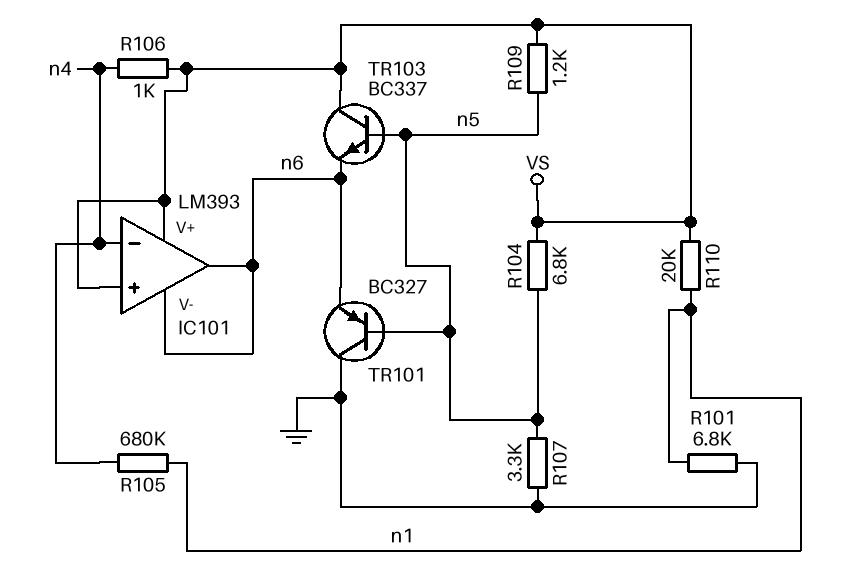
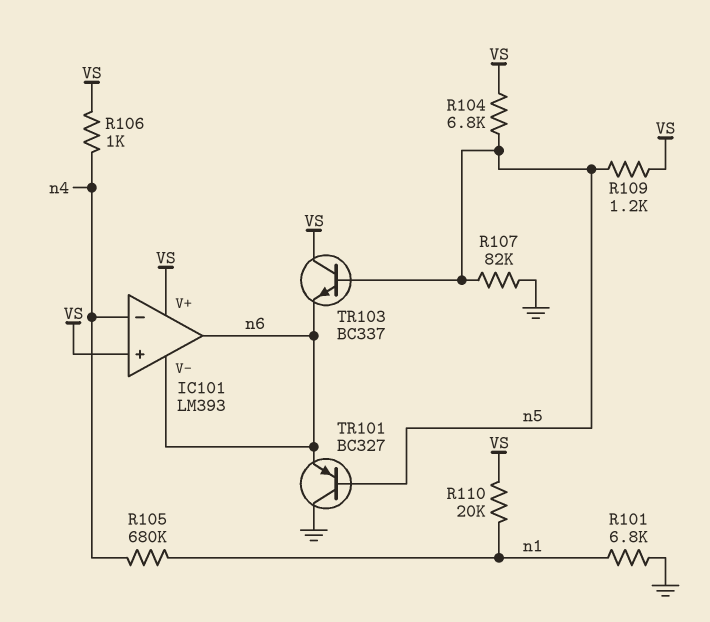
R107: 3.3k (GND, n5) -> 82k (GND, n5)

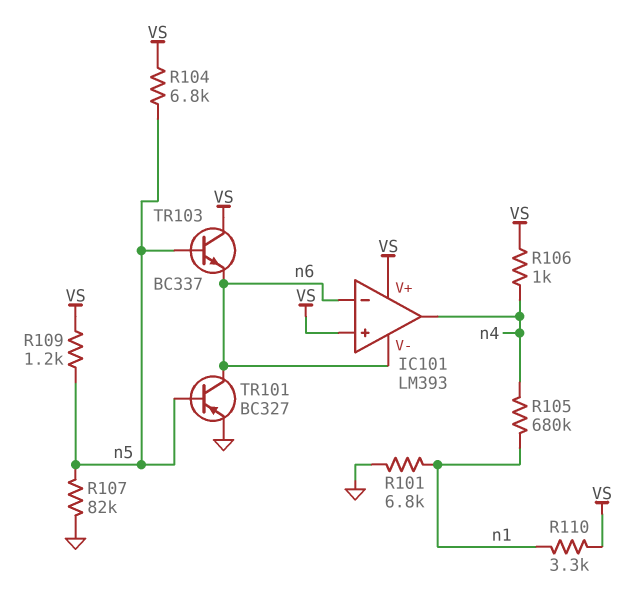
IC101 pin in-: n4 -> n6
IC101 pin out: n6 -> n4
R110: 20k (VS, n1) -> 3.3k (VS, n1)
TR101: PNP BC327 (B n5, C GND, E n6) -> PNP BC327 (B n5, C n6, E GND)

